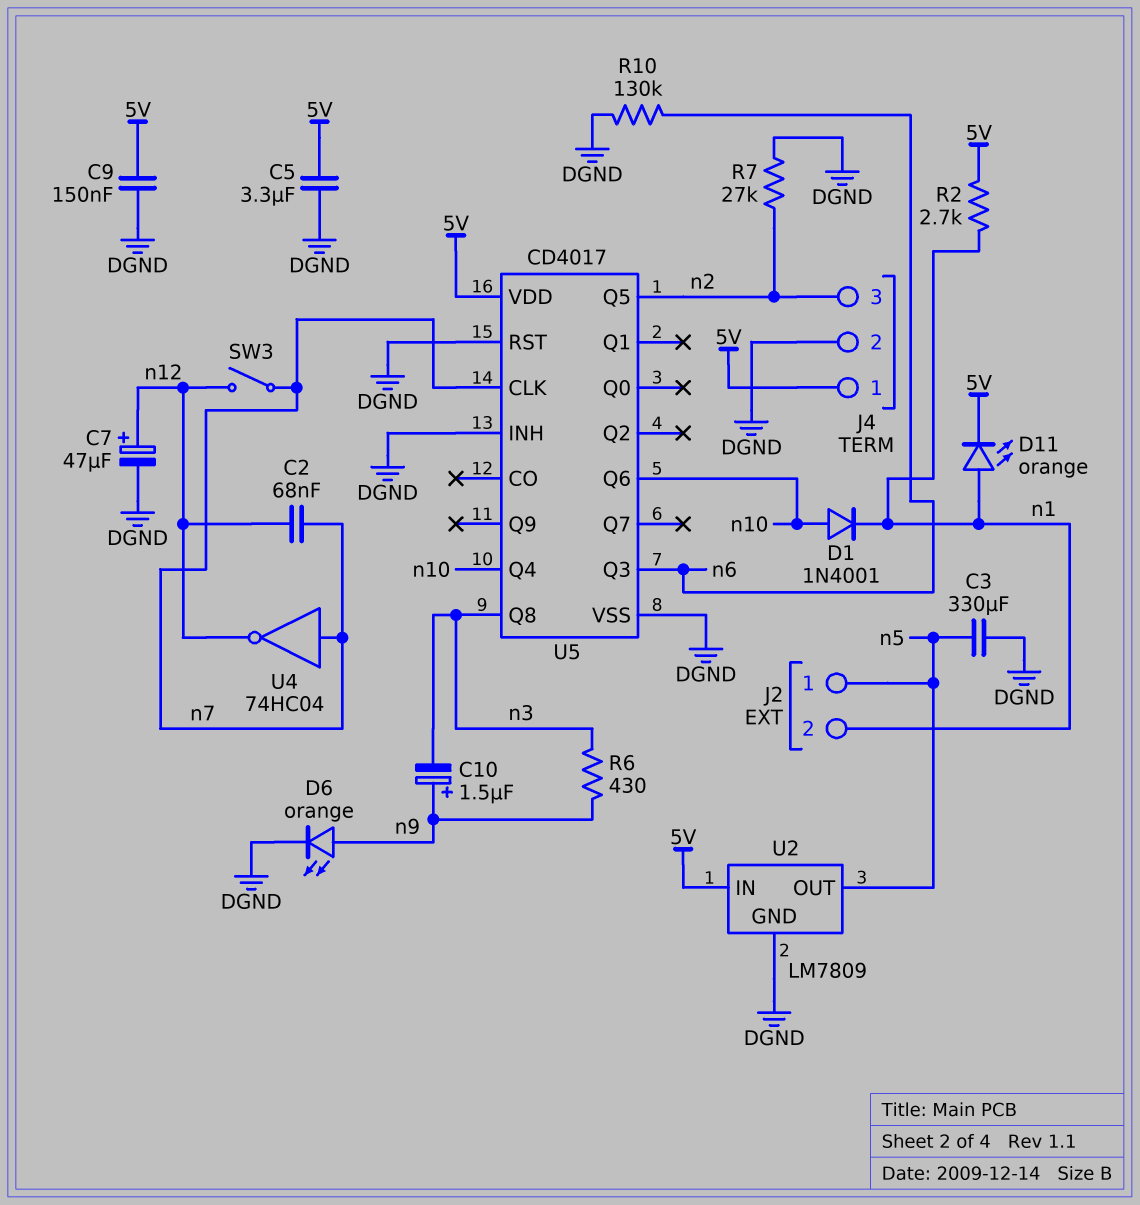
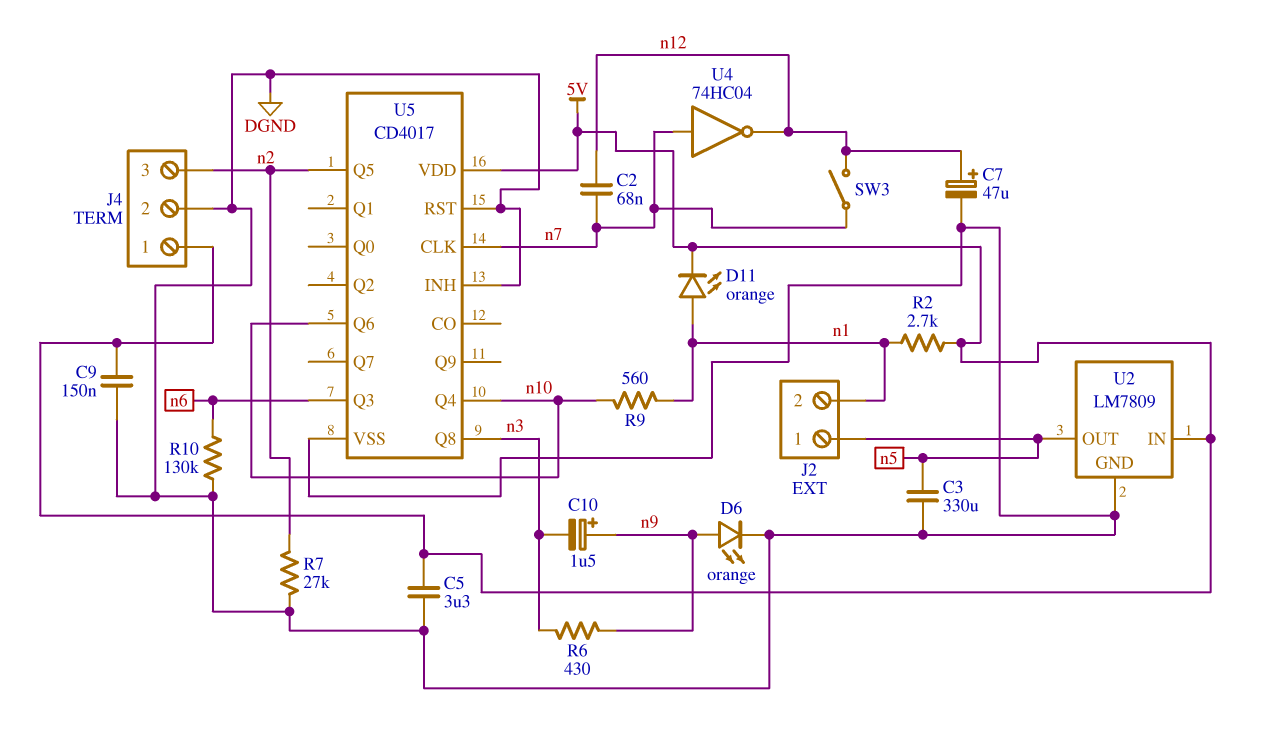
D1: diode 1N4001 (A n10, K n1) -> none
R9: none -> 560 (n1, n10)

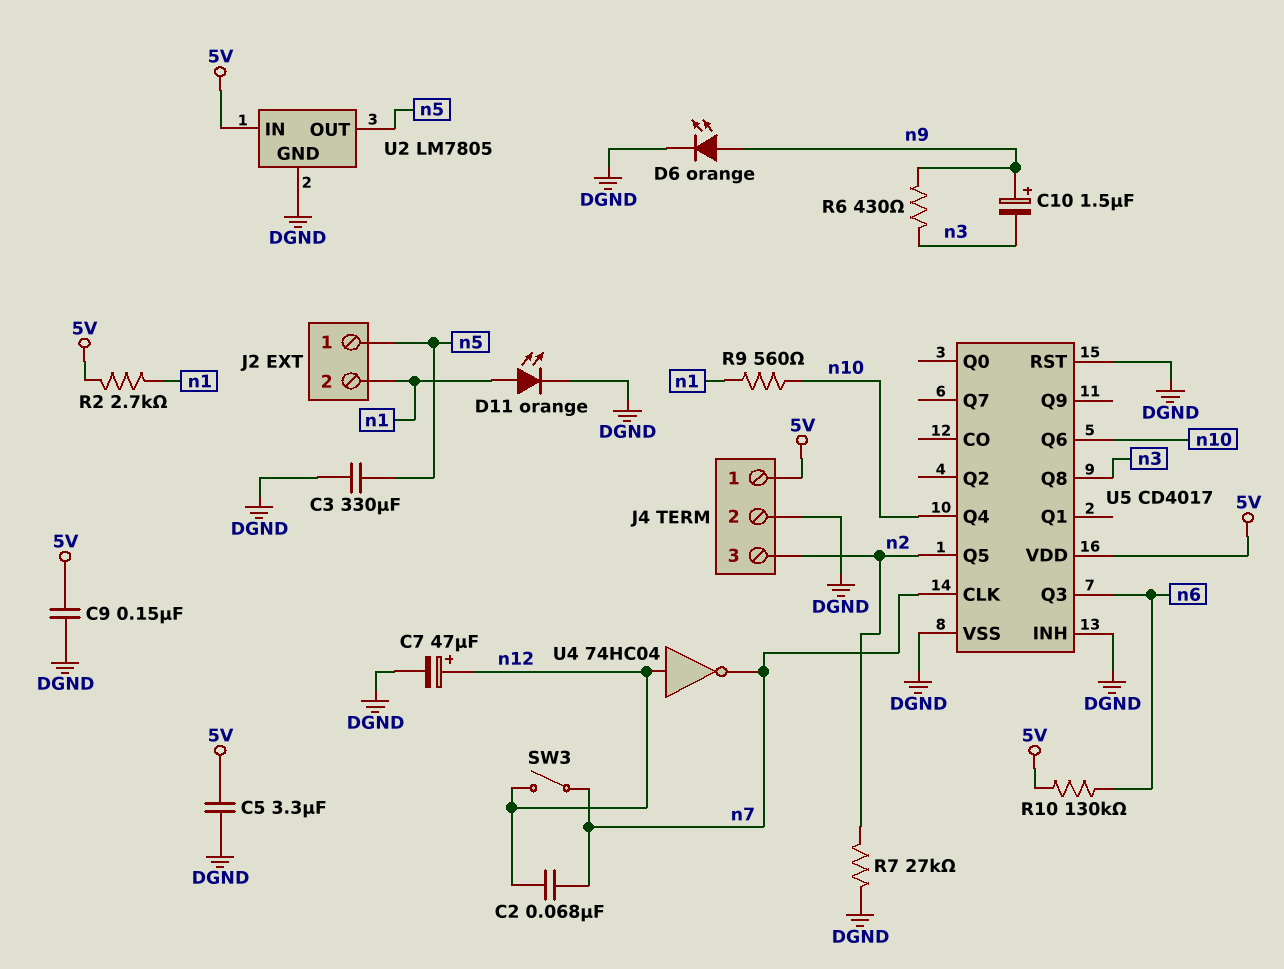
D11: LED orange (A n1, K 5V) -> LED orange (A n1, K DGND)
R10: 130k (DGND, n6) -> 130k (5V, n6)
U2: LM7809 -> LM7805
U4: NOT 74HC04 (in n7, out n12) -> NOT 74HC04 (in n12, out n7)

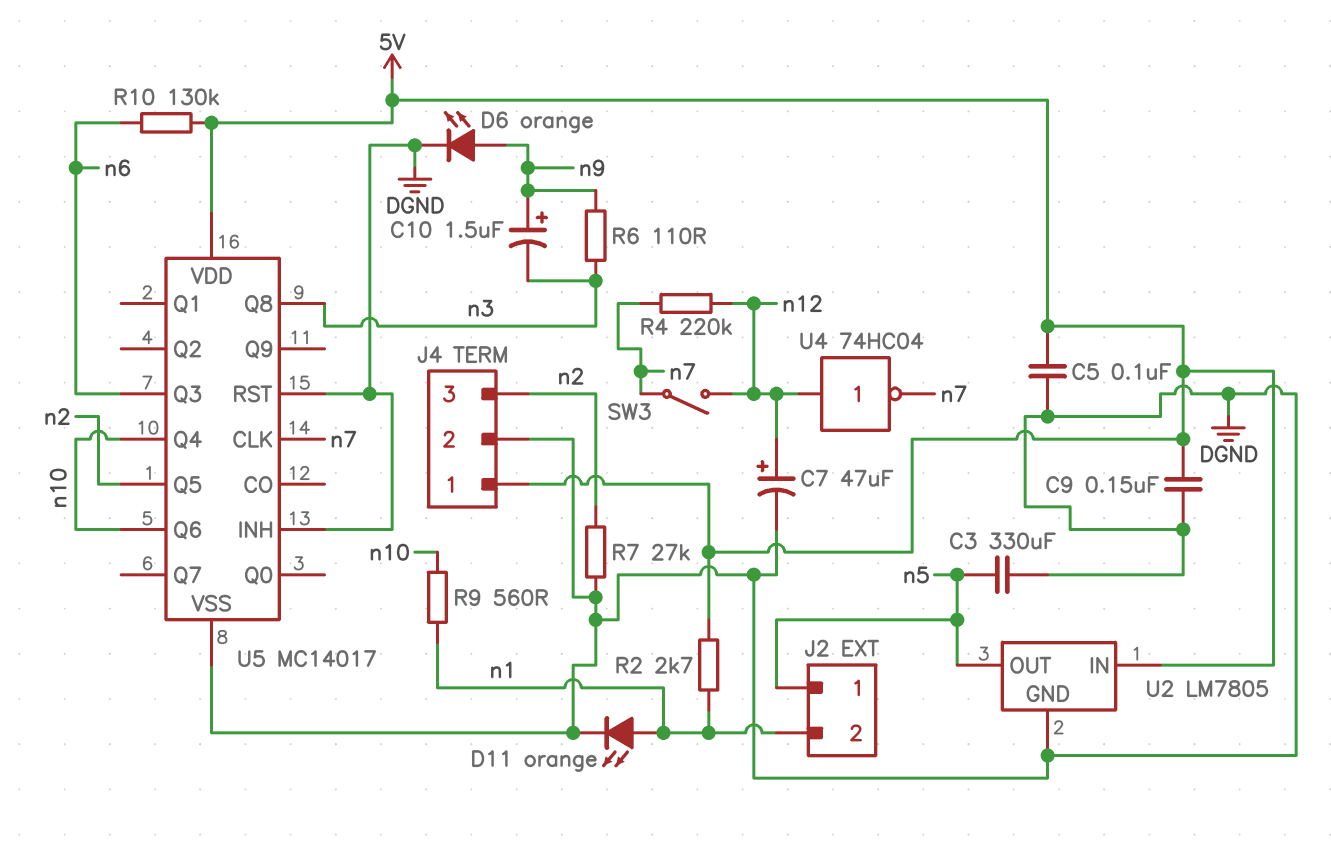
C2: 68nF (n7, n12) -> none
C5: 3.3uF (5V, DGND) -> 100nF (5V, DGND)
R4: none -> 220k (n7, n12)
R6: 430 (n3, n9) -> 110 (n3, n9)
U5: CD4017 -> MC14017

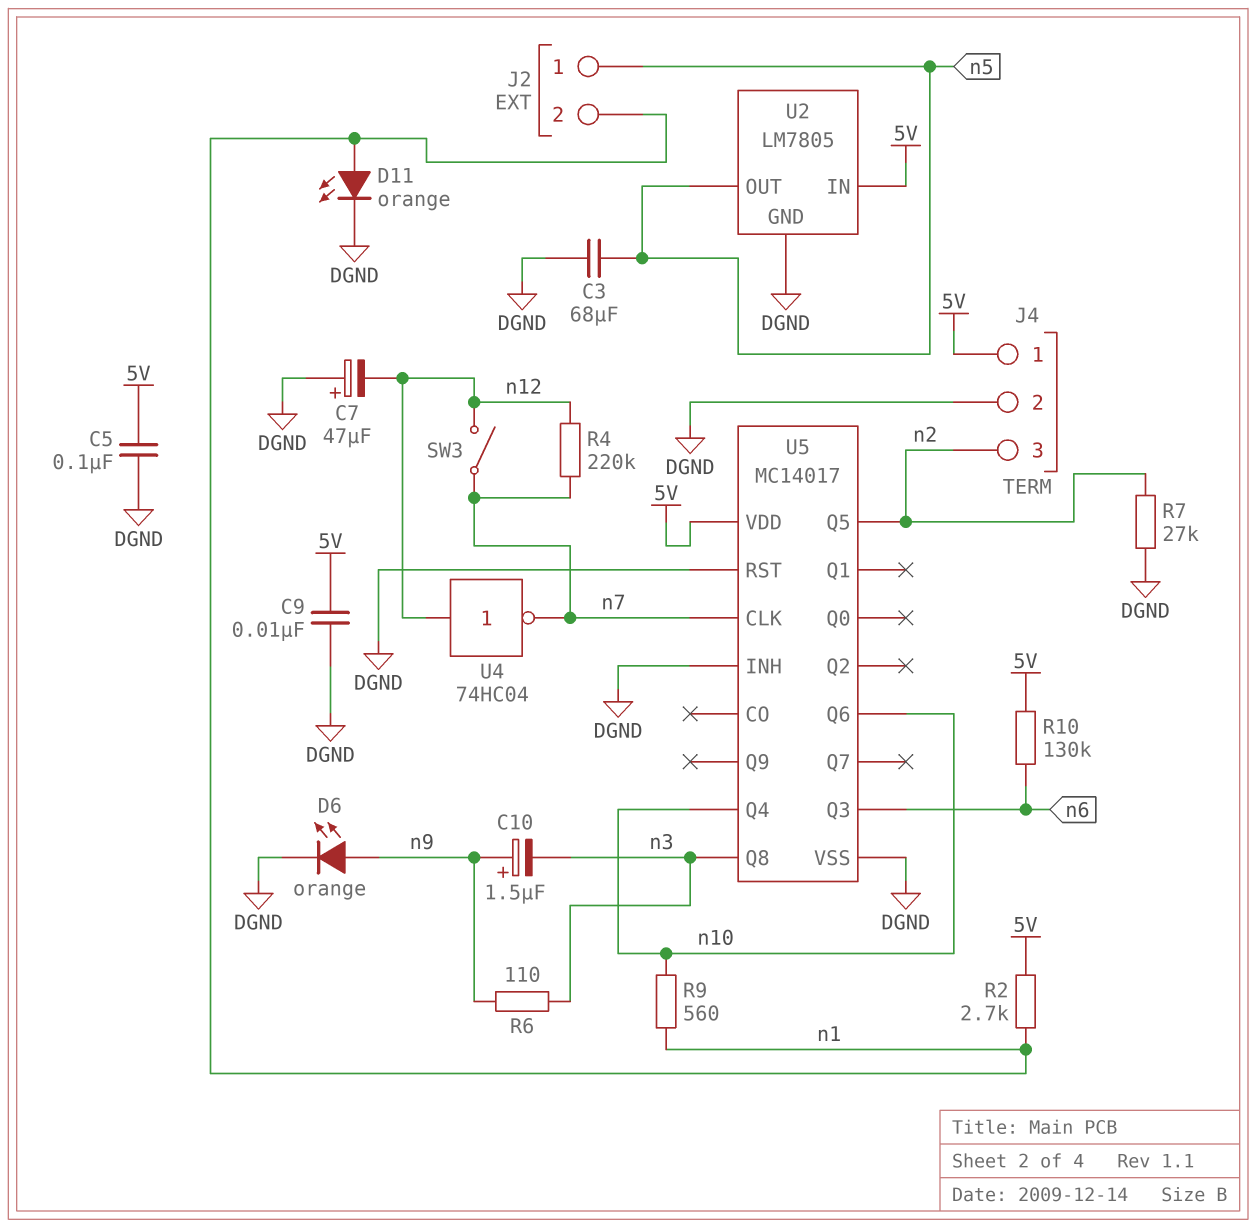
C3: 330uF (DGND, n5) -> 68uF (DGND, n5)
C7: 47uF (plus n12, minus DGND) -> 47uF (plus DGND, minus n12)
C9: 150nF (5V, DGND) -> 10nF (5V, DGND)

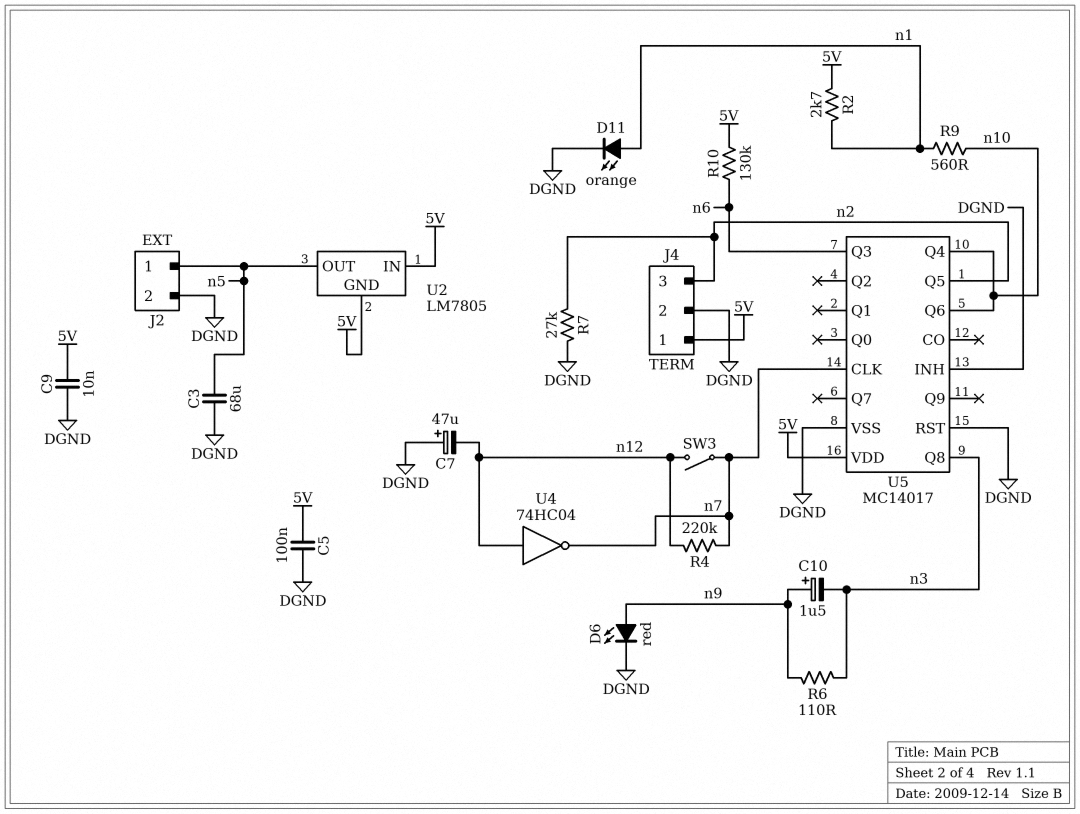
D6: LED orange (A n9, K DGND) -> LED red (A n9, K DGND)
J2 pin 2: n1 -> DGND
U2 pin GND: DGND -> 5V

